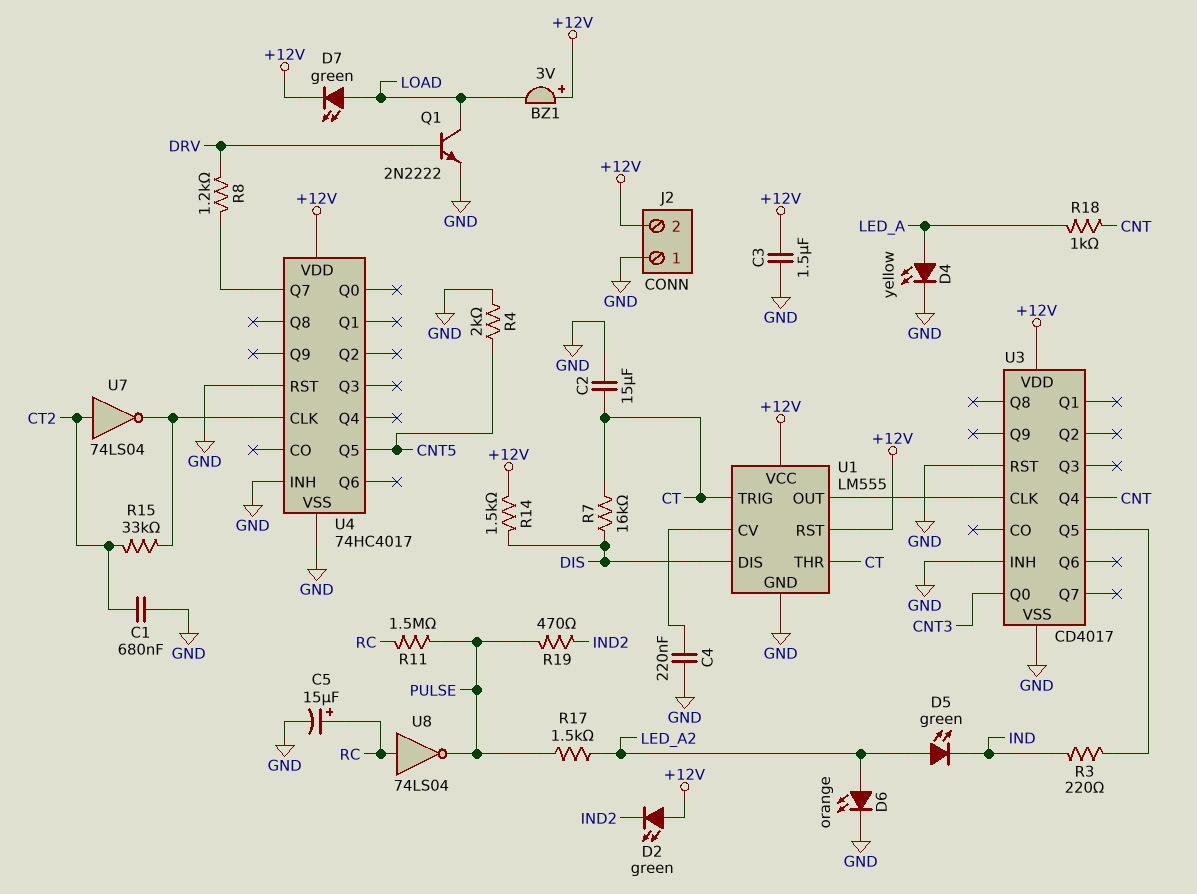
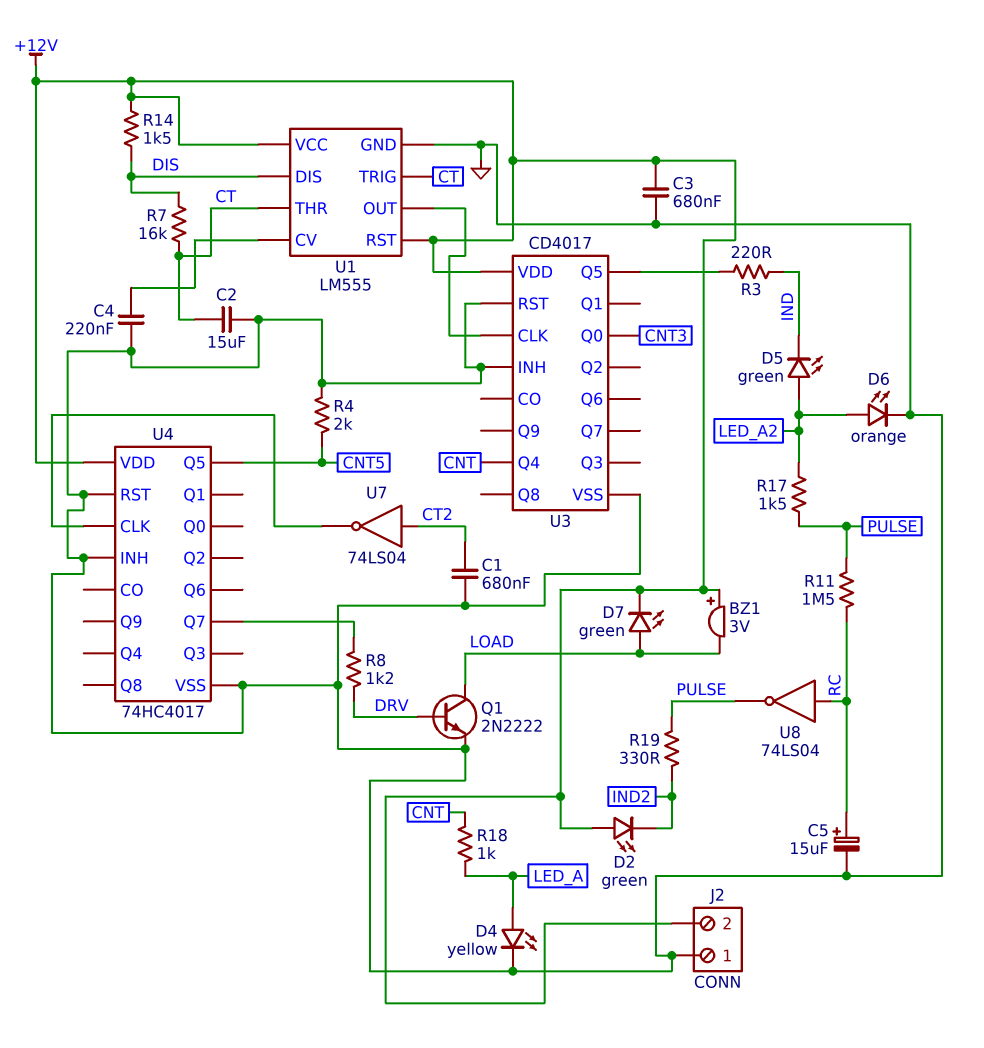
C3: 1.5uF (+12V, GND) -> 680nF (+12V, GND)
R15: 33k (CT2, U4/CLK) -> none
R19: 470 (IND2, PULSE) -> 330 (IND2, PULSE)

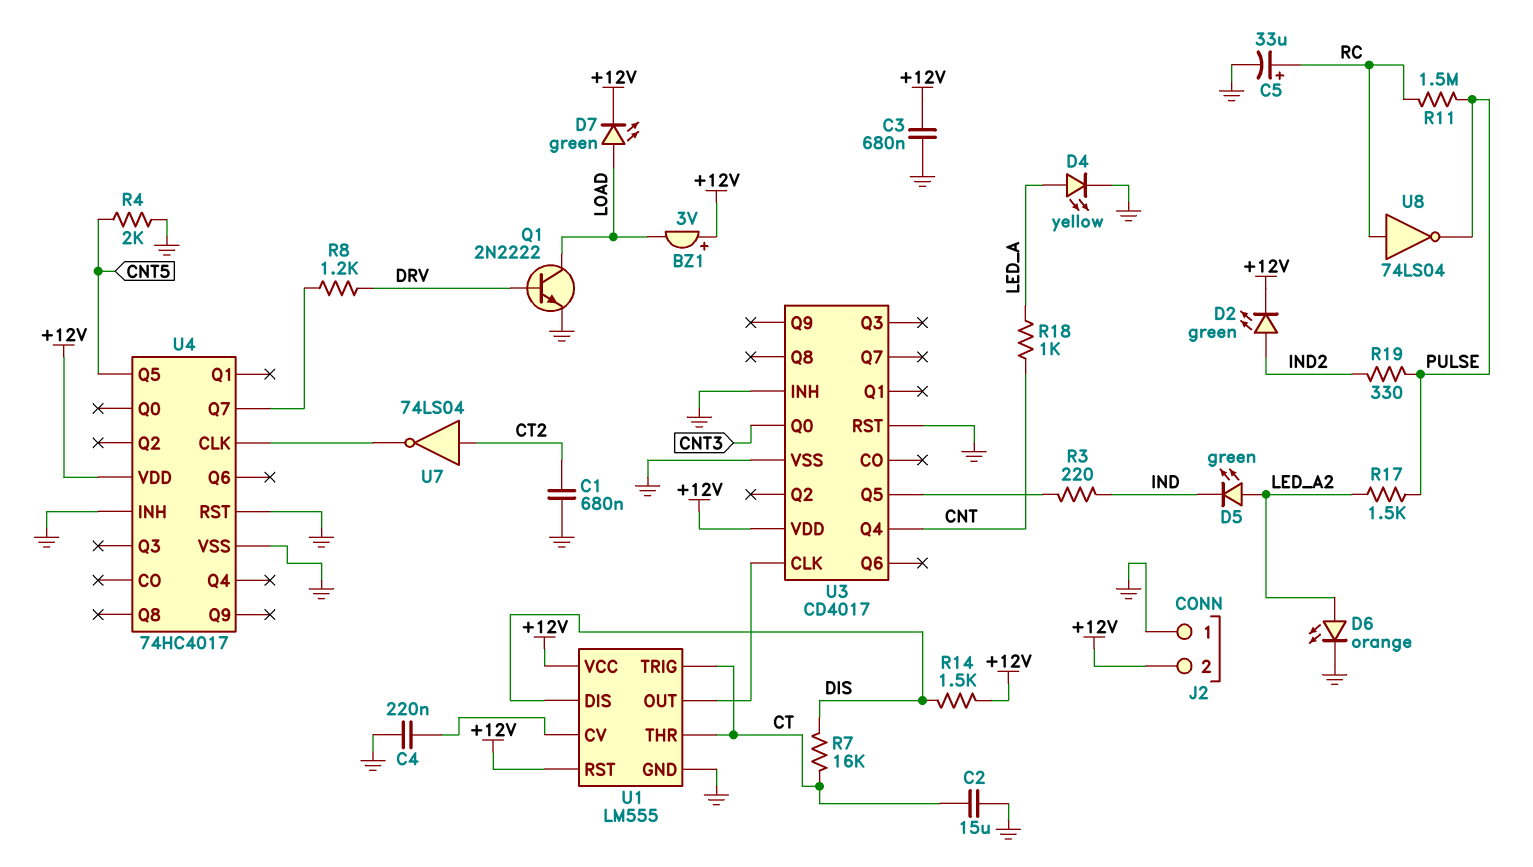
C5: 15uF (plus RC, minus GND) -> 33uF (plus RC, minus GND)
D2: LED green (A +12V, K IND2) -> LED green (A IND2, K +12V)

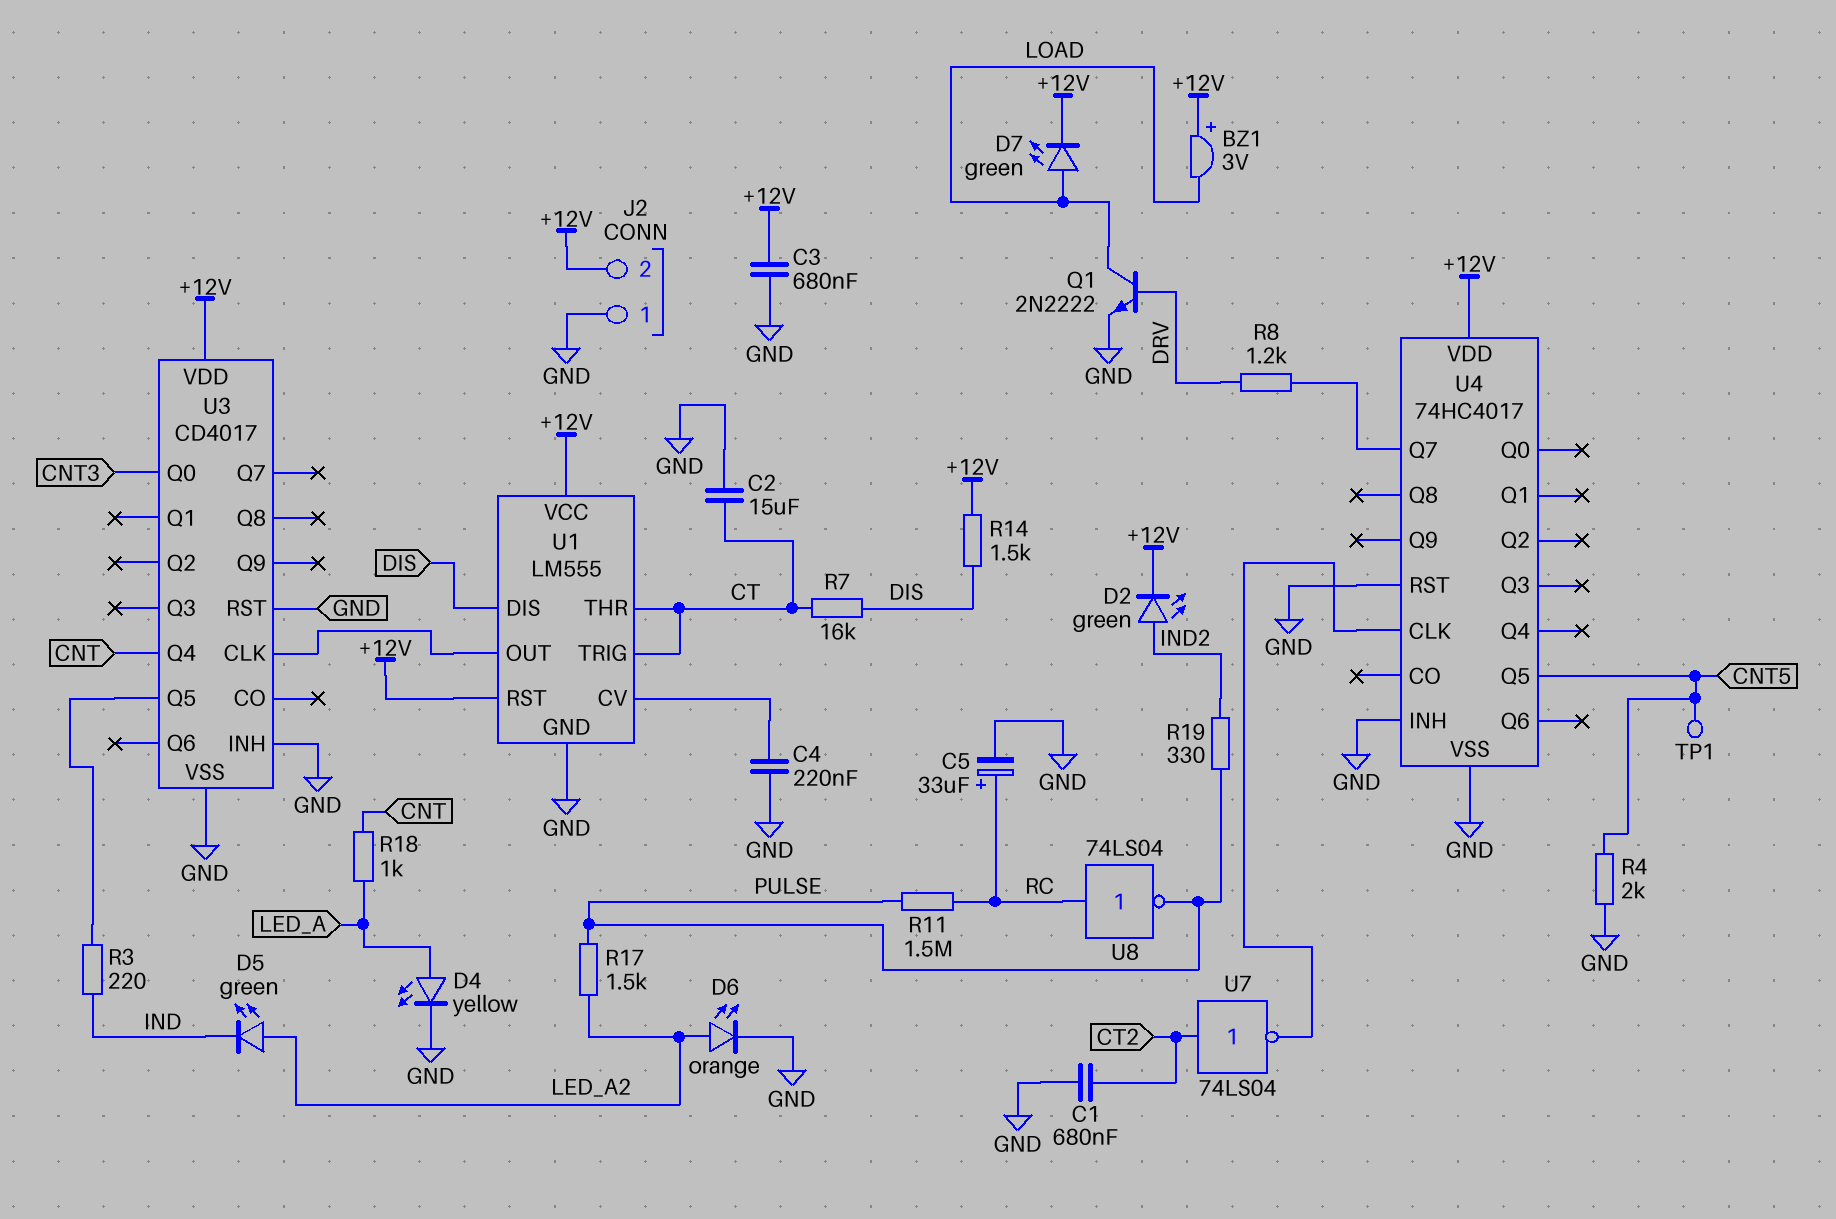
TP1: none -> test point (CNT5)

